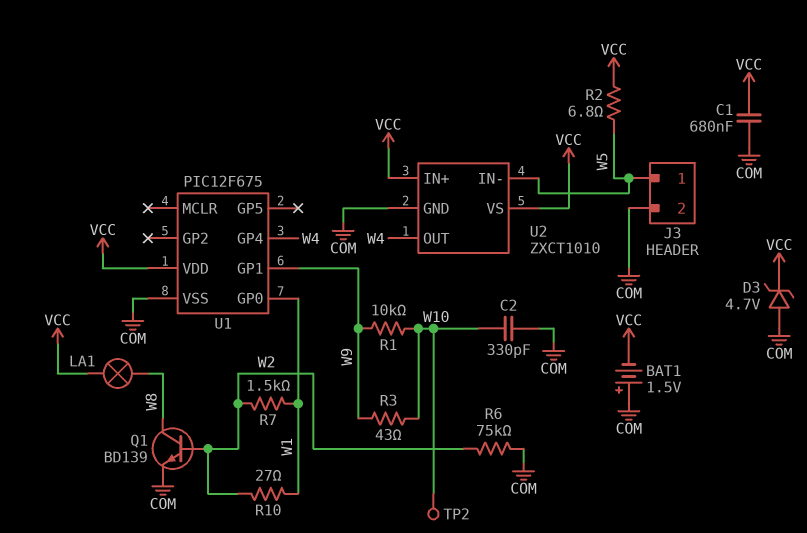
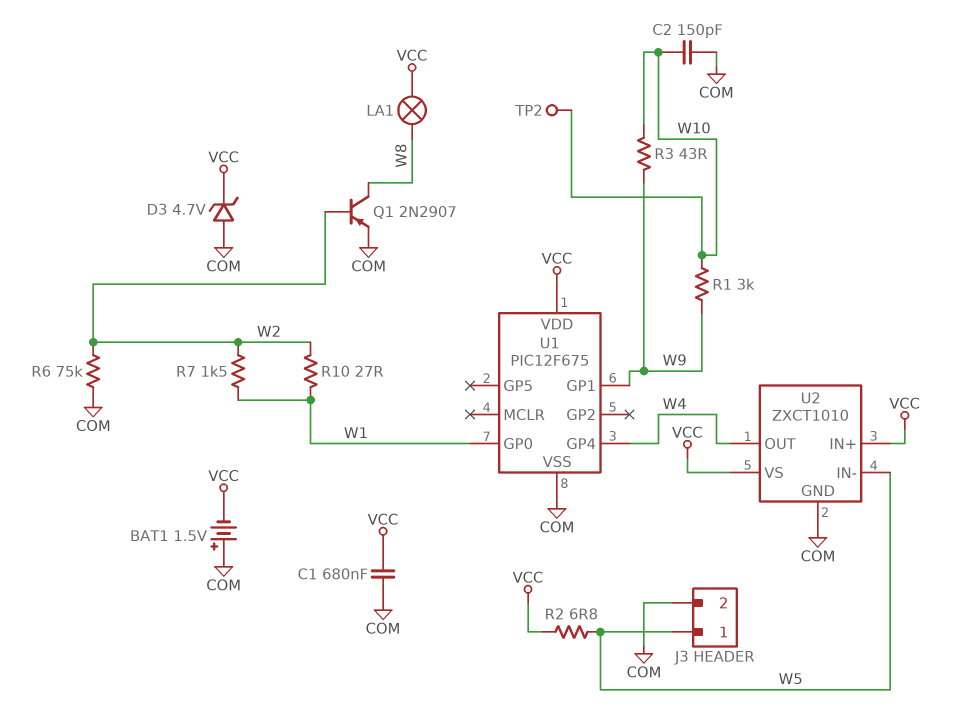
C2: 330pF (COM, W10) -> 150pF (COM, W10)
Q1: NPN BD139 (B W2, C W8, E COM) -> PNP 2N2907 (B W2, C W8, E COM)
R1: 10k (W9, W10) -> 3k (W9, W10)

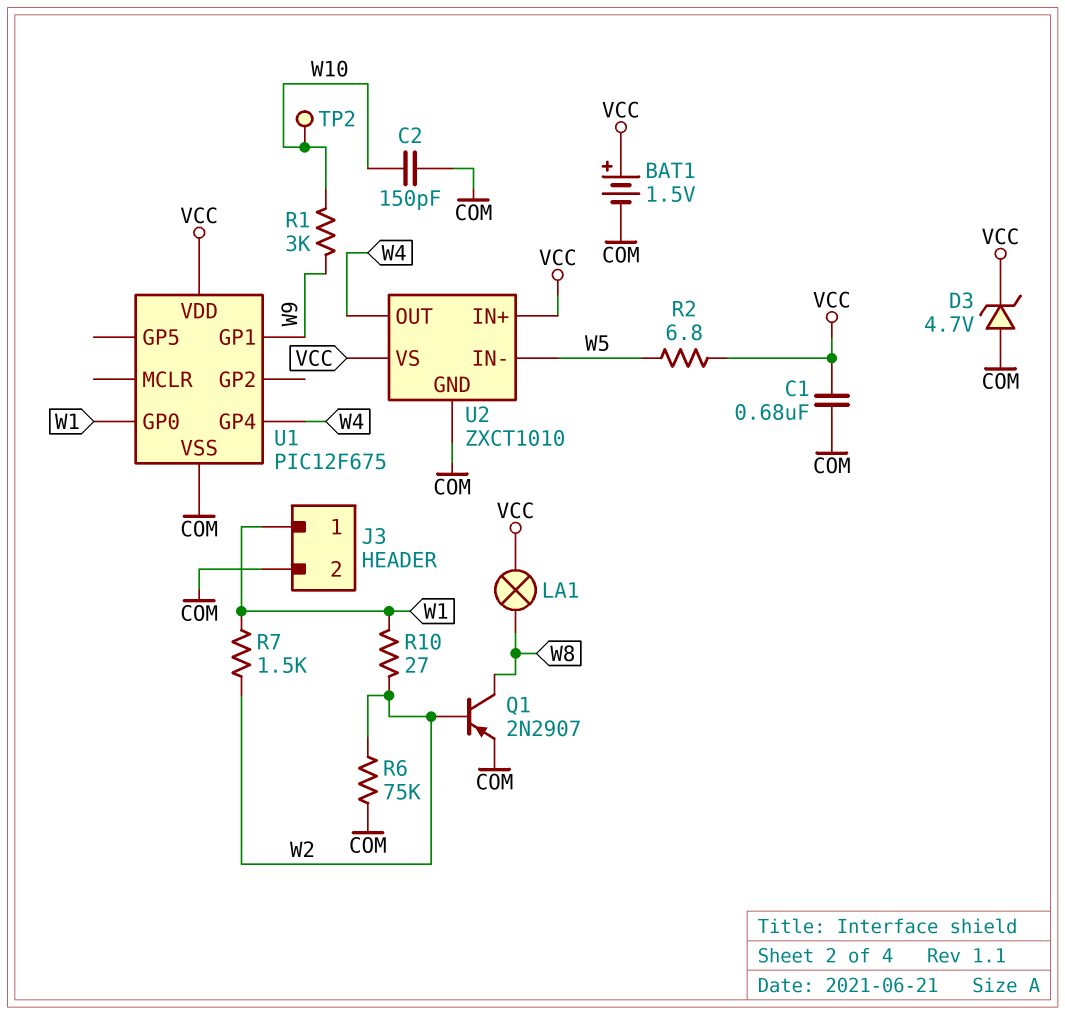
BAT1: 1.5V (plus COM, minus VCC) -> 1.5V (plus VCC, minus COM)
J3 pin 1: W5 -> W1
R3: 43 (W9, W10) -> none

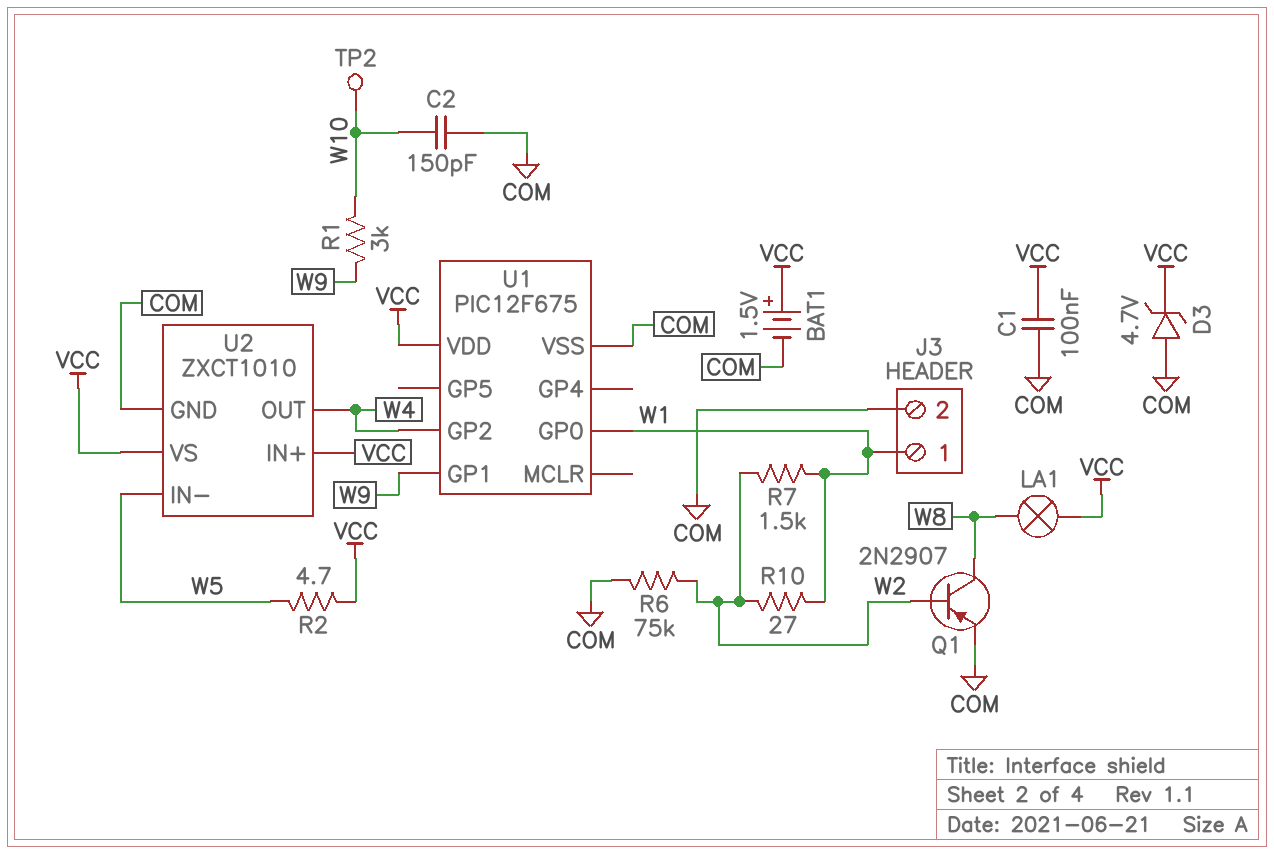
C1: 680nF (COM, VCC) -> 100nF (COM, VCC)
R2: 6.8 (VCC, W5) -> 4.7 (VCC, W5)
U1 pin GP2: none -> W4
U1 pin GP4: W4 -> none

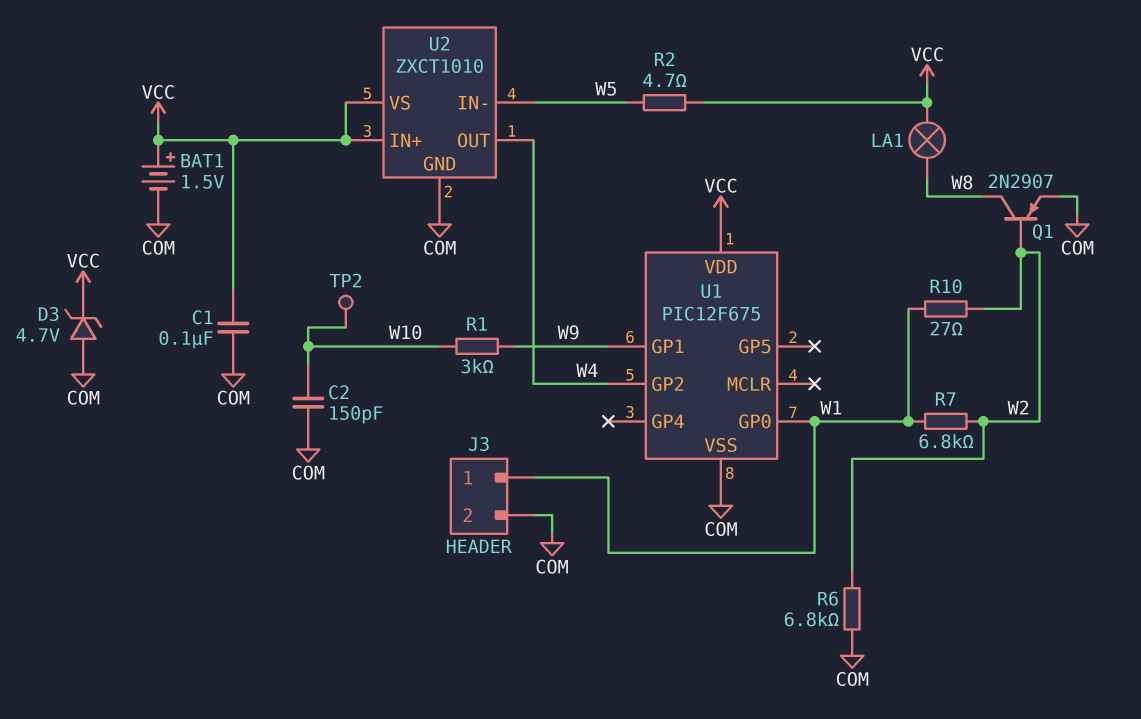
R6: 75k (COM, W2) -> 6.8k (COM, W2)
R7: 1.5k (W1, W2) -> 6.8k (W1, W2)

